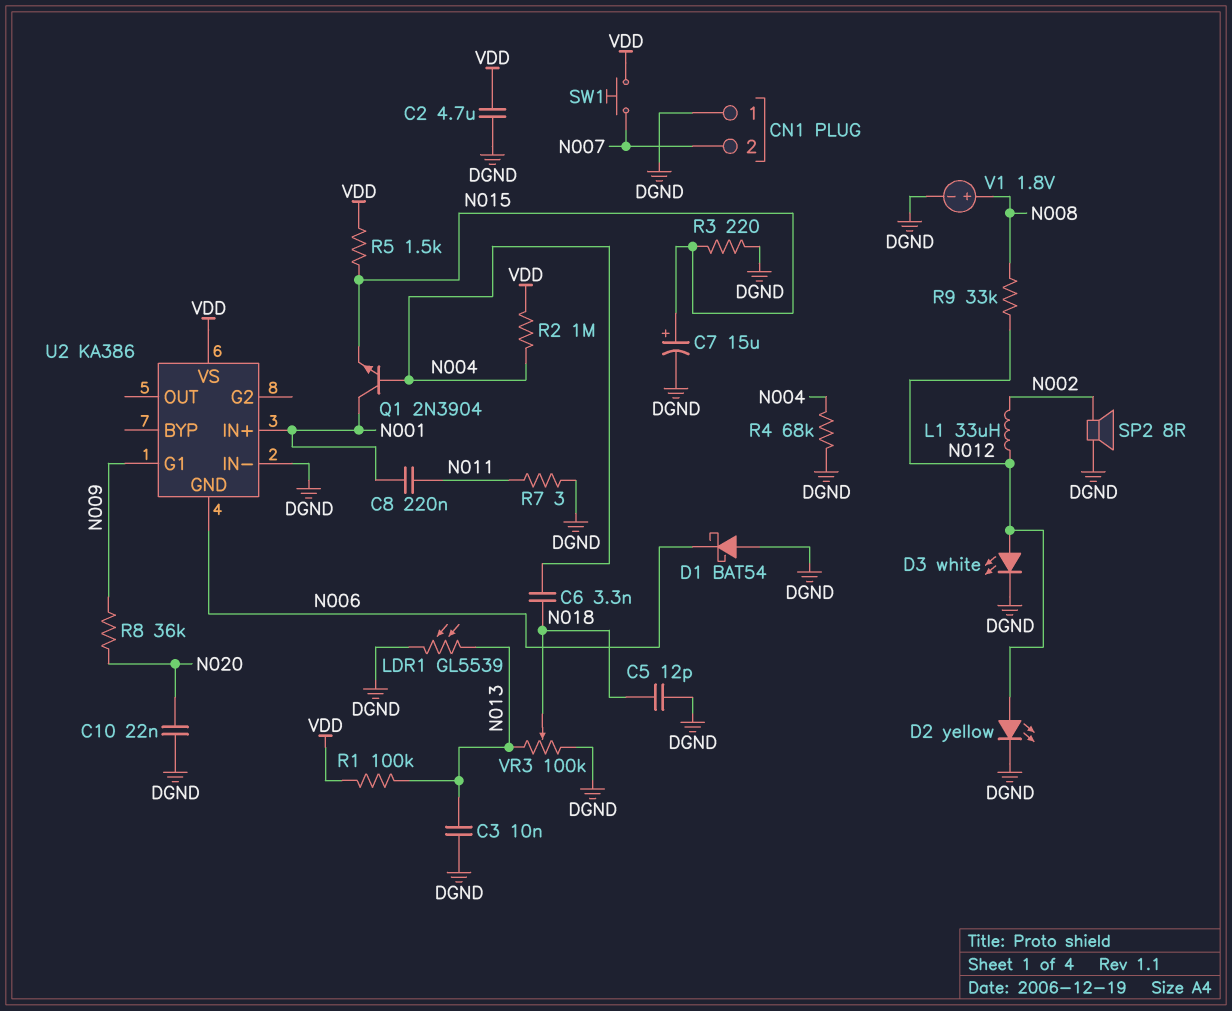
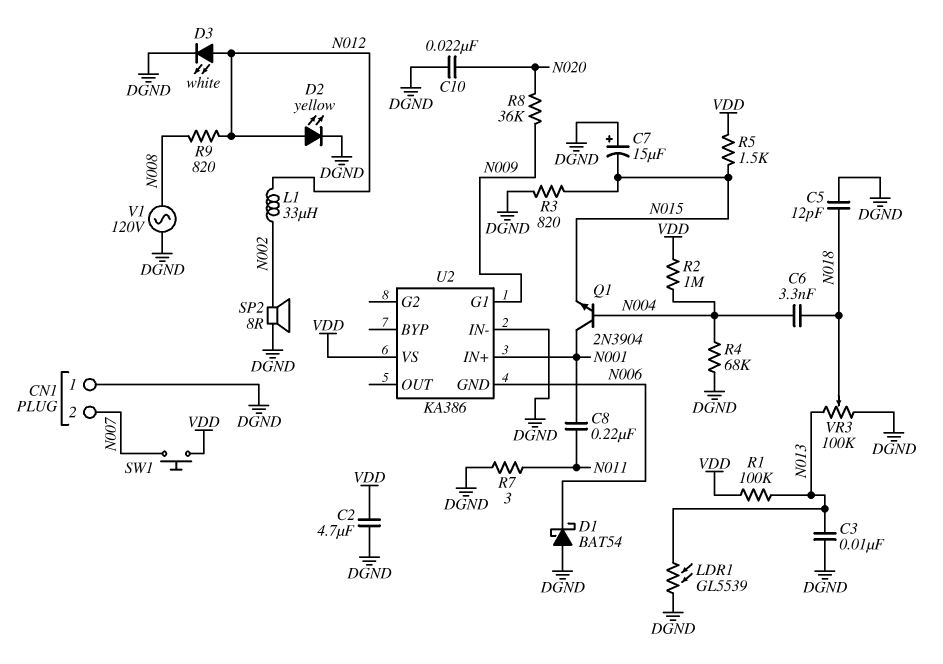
C7: 15uF (plus N015, minus DGND) -> 15uF (plus DGND, minus N015)
R3: 220 (DGND, N015) -> 820 (DGND, N015)
R9: 33k (N008, N012) -> 820 (N008, N012)
V1: 1.8V (plus N008, minus DGND) -> AC 120V (DGND, N008)

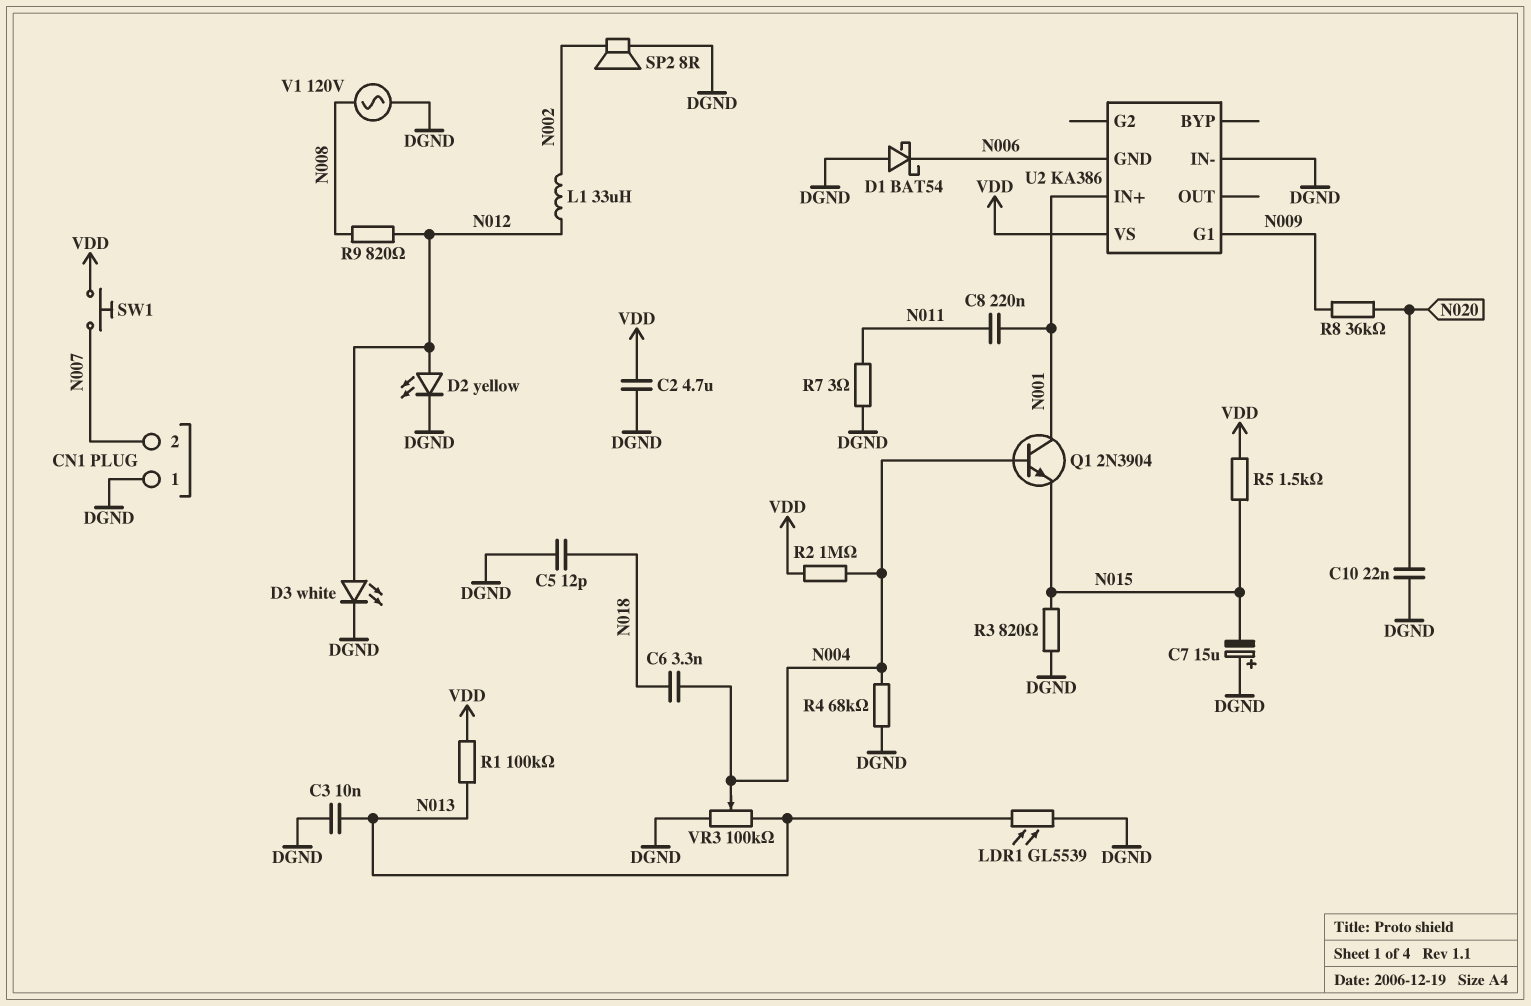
VR3: 100k (DGND, N013, wiper N018) -> 100k (DGND, N013, wiper N004)

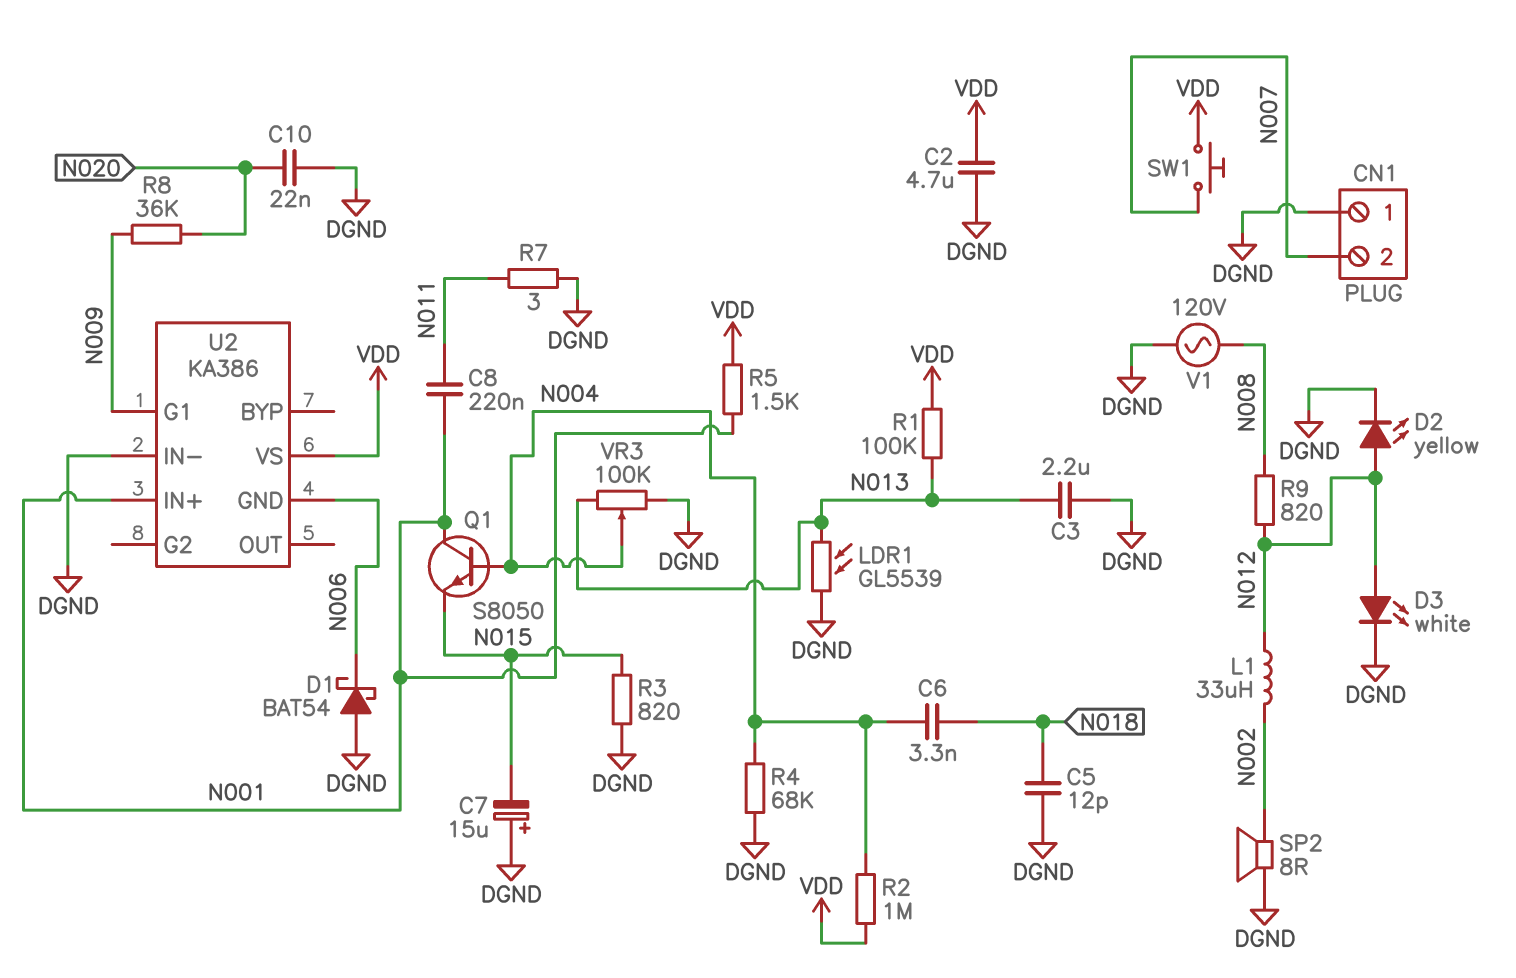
C3: 10nF (DGND, N013) -> 2.2uF (DGND, N013)
Q1: NPN 2N3904 (B N004, C N001, E N015) -> NPN S8050 (B N004, C N001, E N015)
R5: 1.5k (N015, VDD) -> 1.5k (N001, VDD)

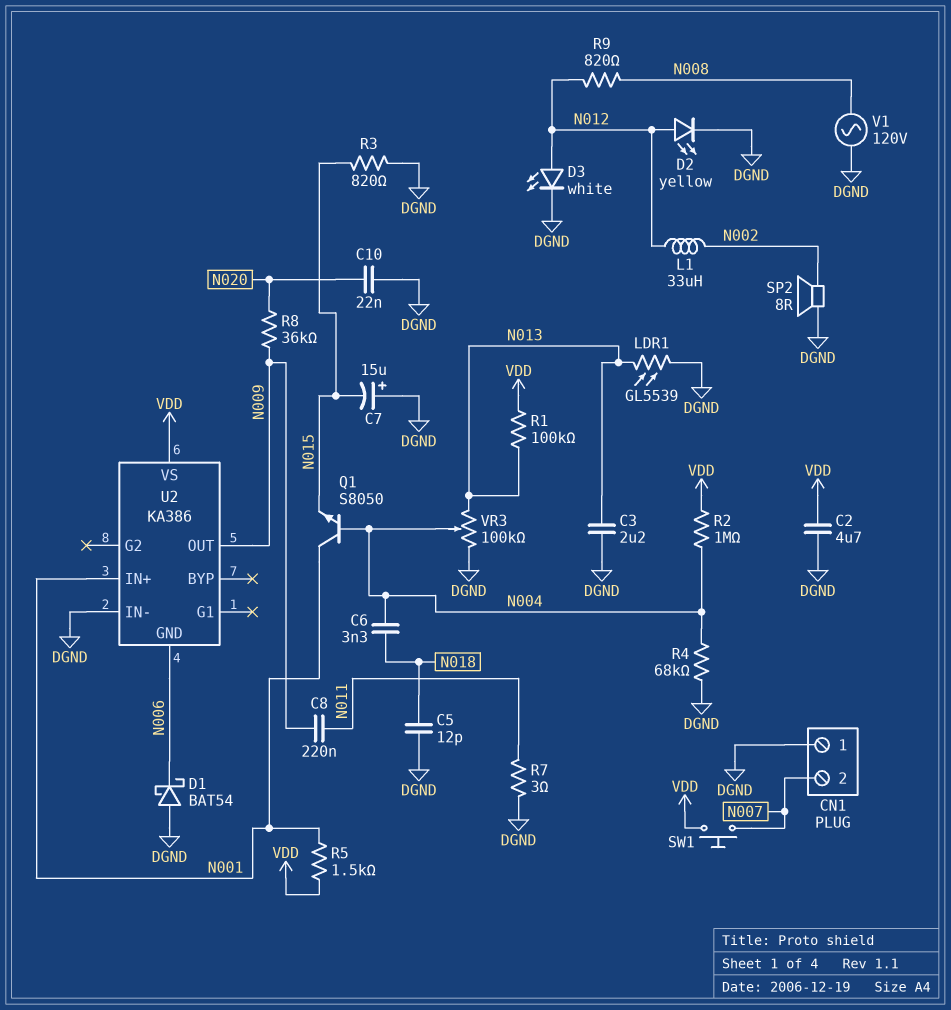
C8: 220nF (N001, N011) -> 220nF (N009, N011)
U2 pin G1: N009 -> none
U2 pin OUT: none -> N009

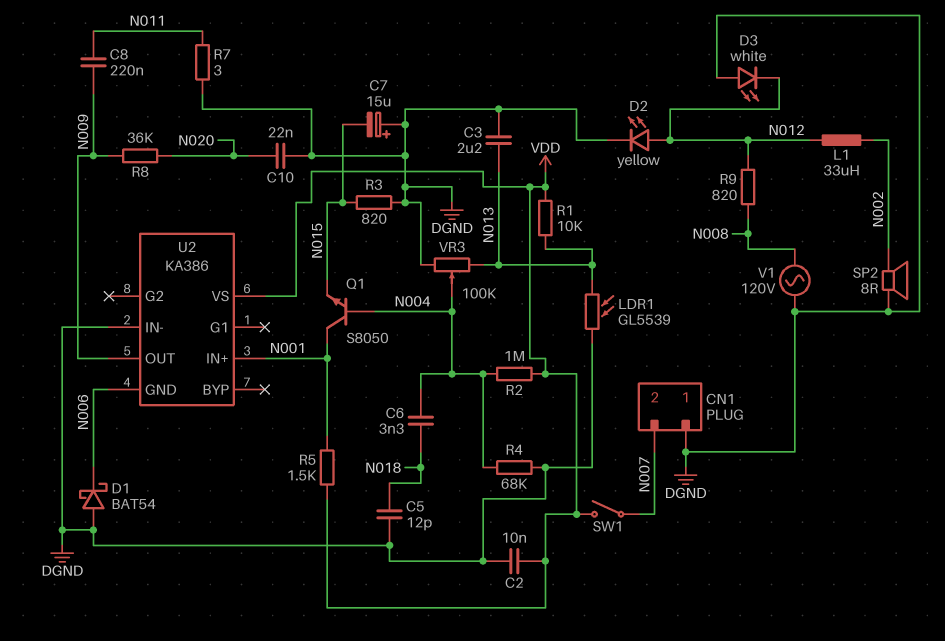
C2: 4.7uF (DGND, VDD) -> 10nF (DGND, VDD)
D3: LED white (A N012, K DGND) -> LED white (A DGND, K N012)
R1: 100k (N013, VDD) -> 10k (N013, VDD)
SW1: button (N007, VDD) -> switch (N007, VDD)

